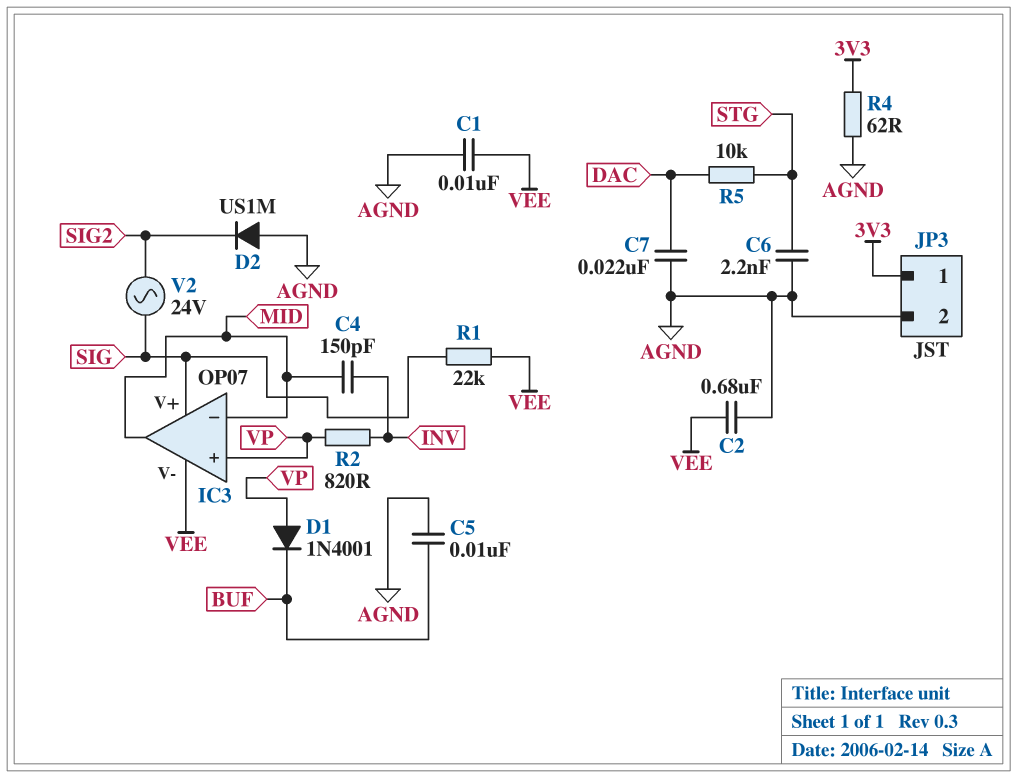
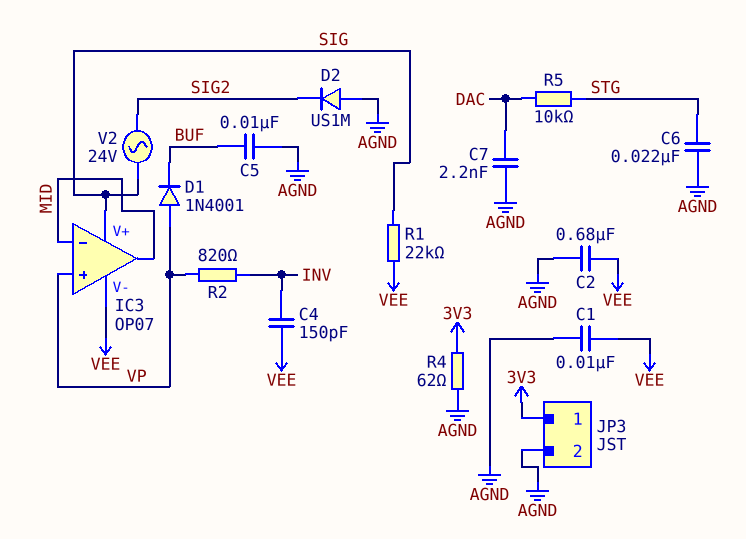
C4: 150pF (INV, MID) -> 150pF (INV, VEE)
C6: 2.2nF (AGND, STG) -> 22nF (AGND, STG)
C7: 22nF (AGND, DAC) -> 2.2nF (AGND, DAC)

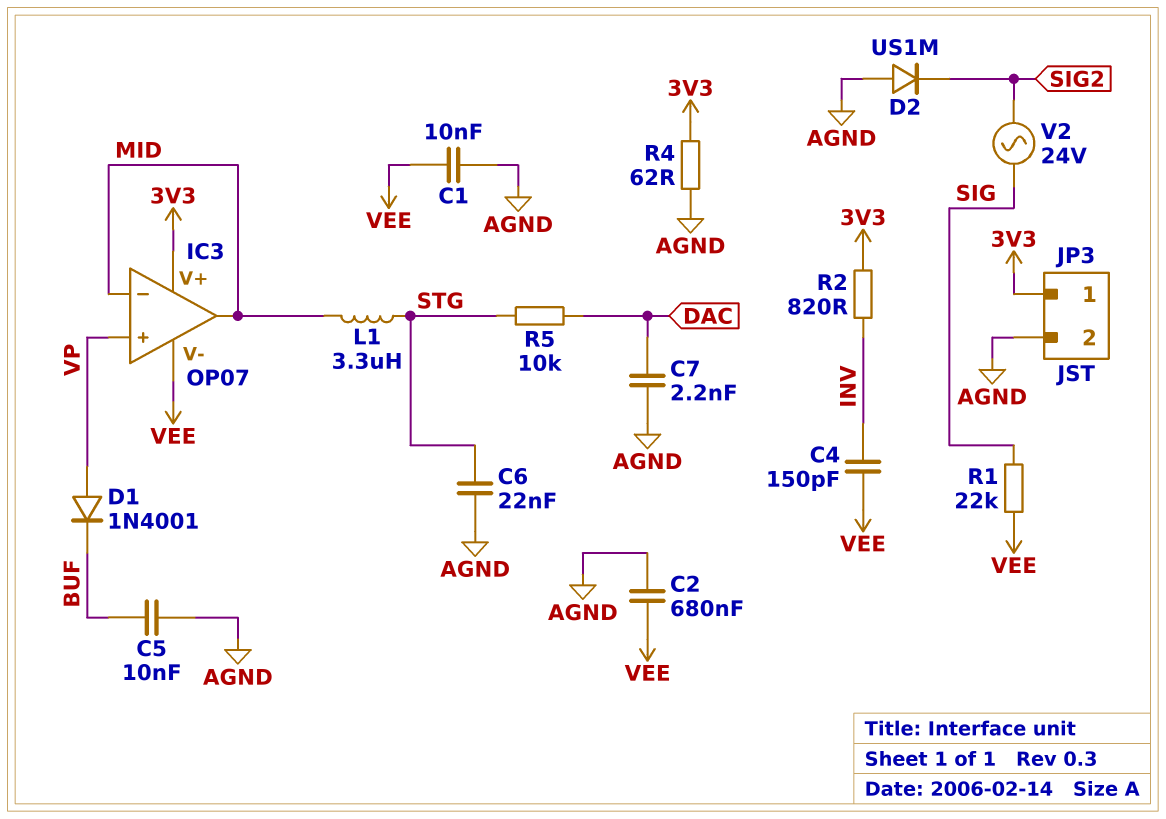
IC3 pin V+: SIG -> 3V3
L1: none -> 3.3uH (MID, STG)
R2: 820 (INV, VP) -> 820 (3V3, INV)

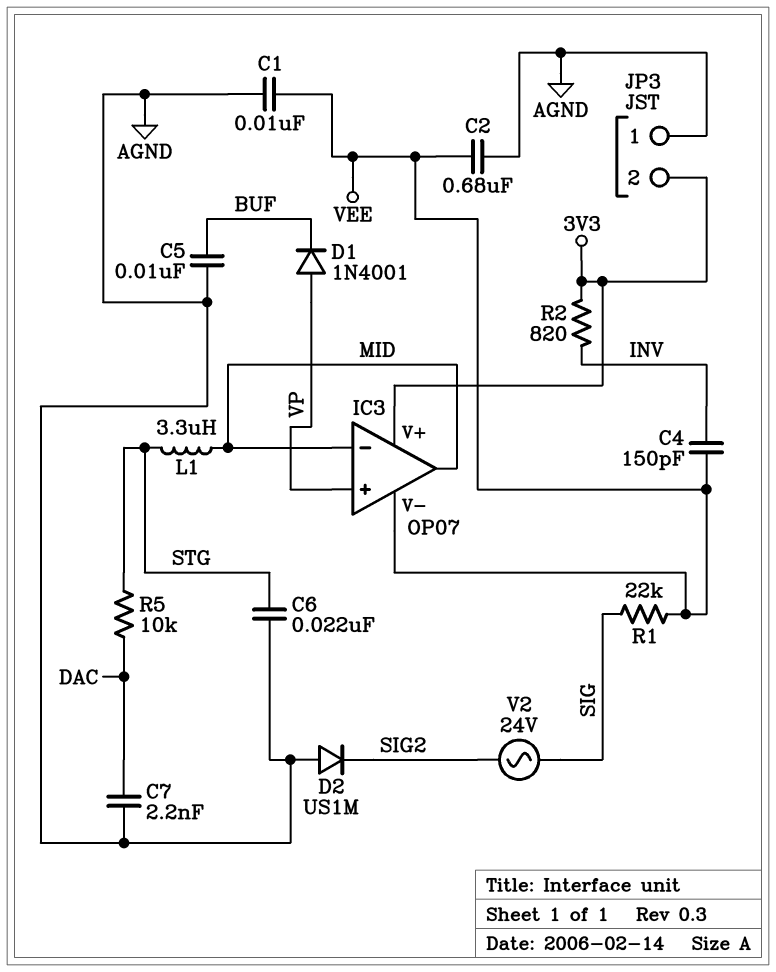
JP3 pin 1: 3V3 -> AGND
JP3 pin 2: AGND -> 3V3
R4: 62 (3V3, AGND) -> none

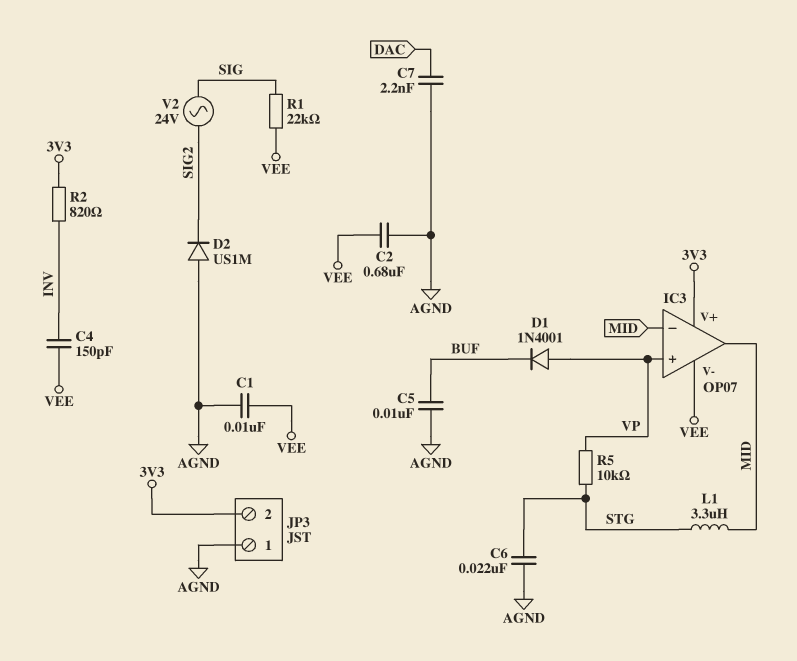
R5: 10k (DAC, STG) -> 10k (STG, VP)

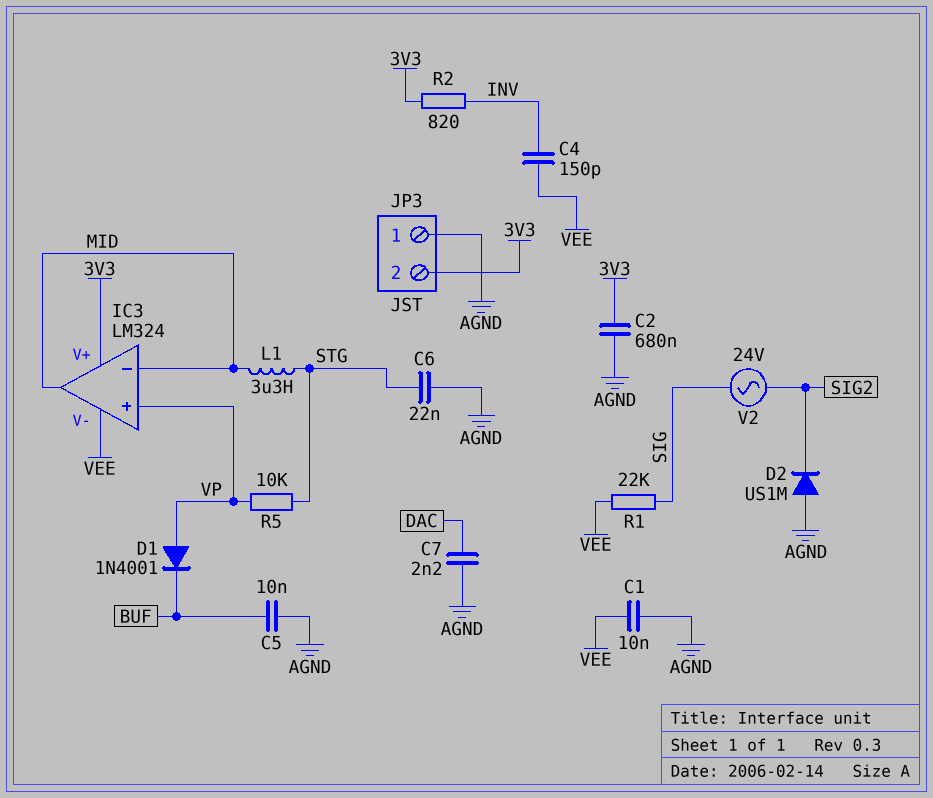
C2: 680nF (AGND, VEE) -> 680nF (3V3, AGND)
IC3: OP07 -> LM324

